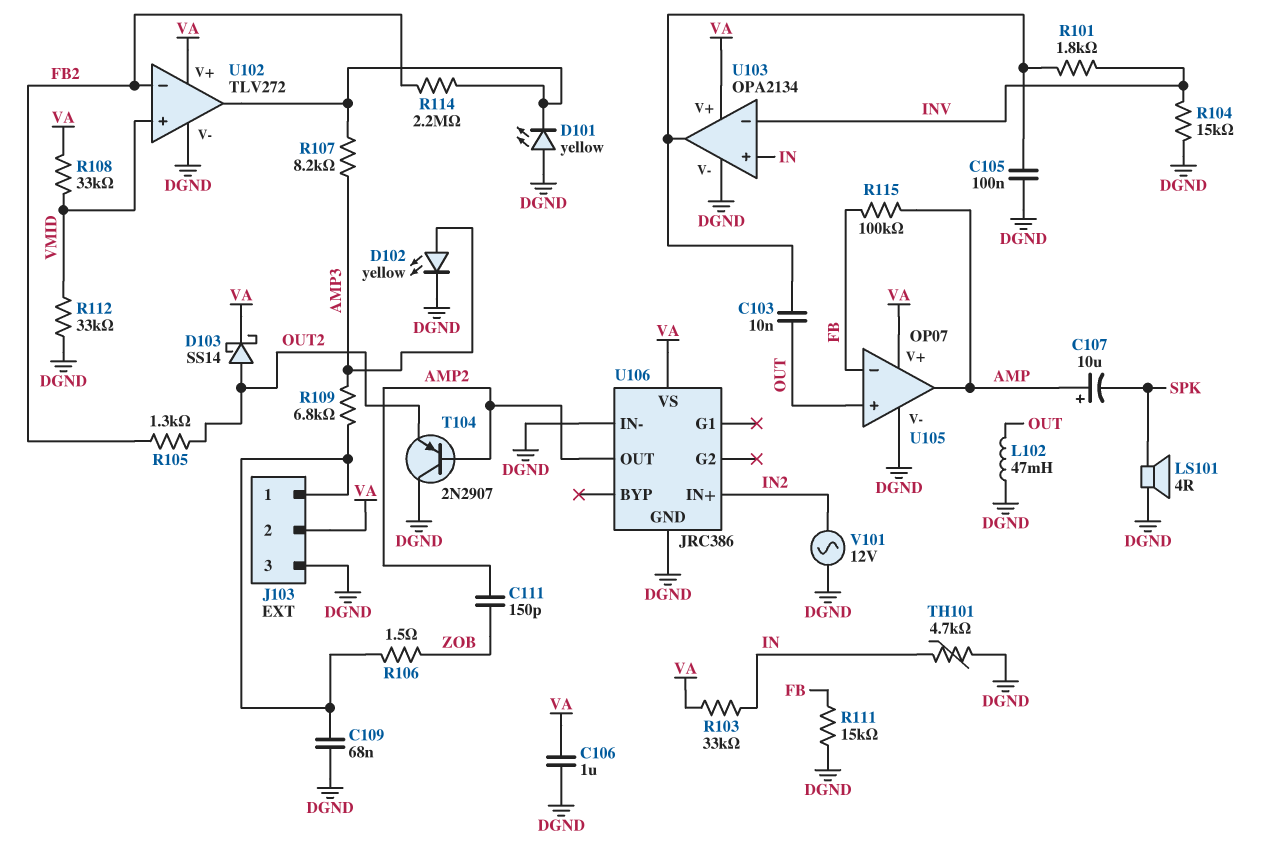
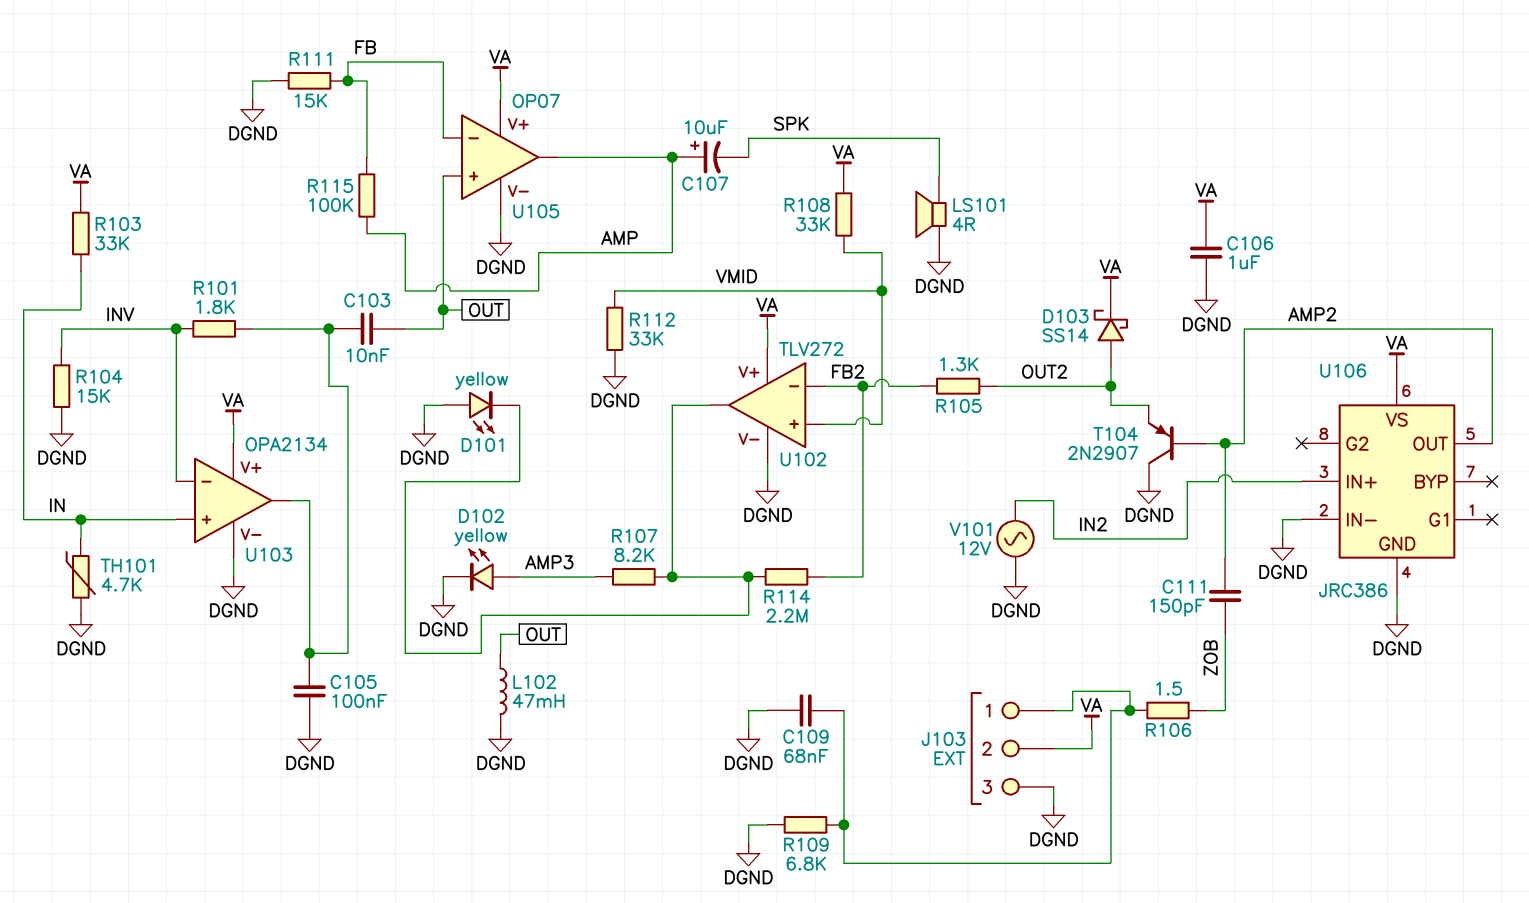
R109: 6.8k (AMP3, J103/1) -> 6.8k (DGND, J103/1)

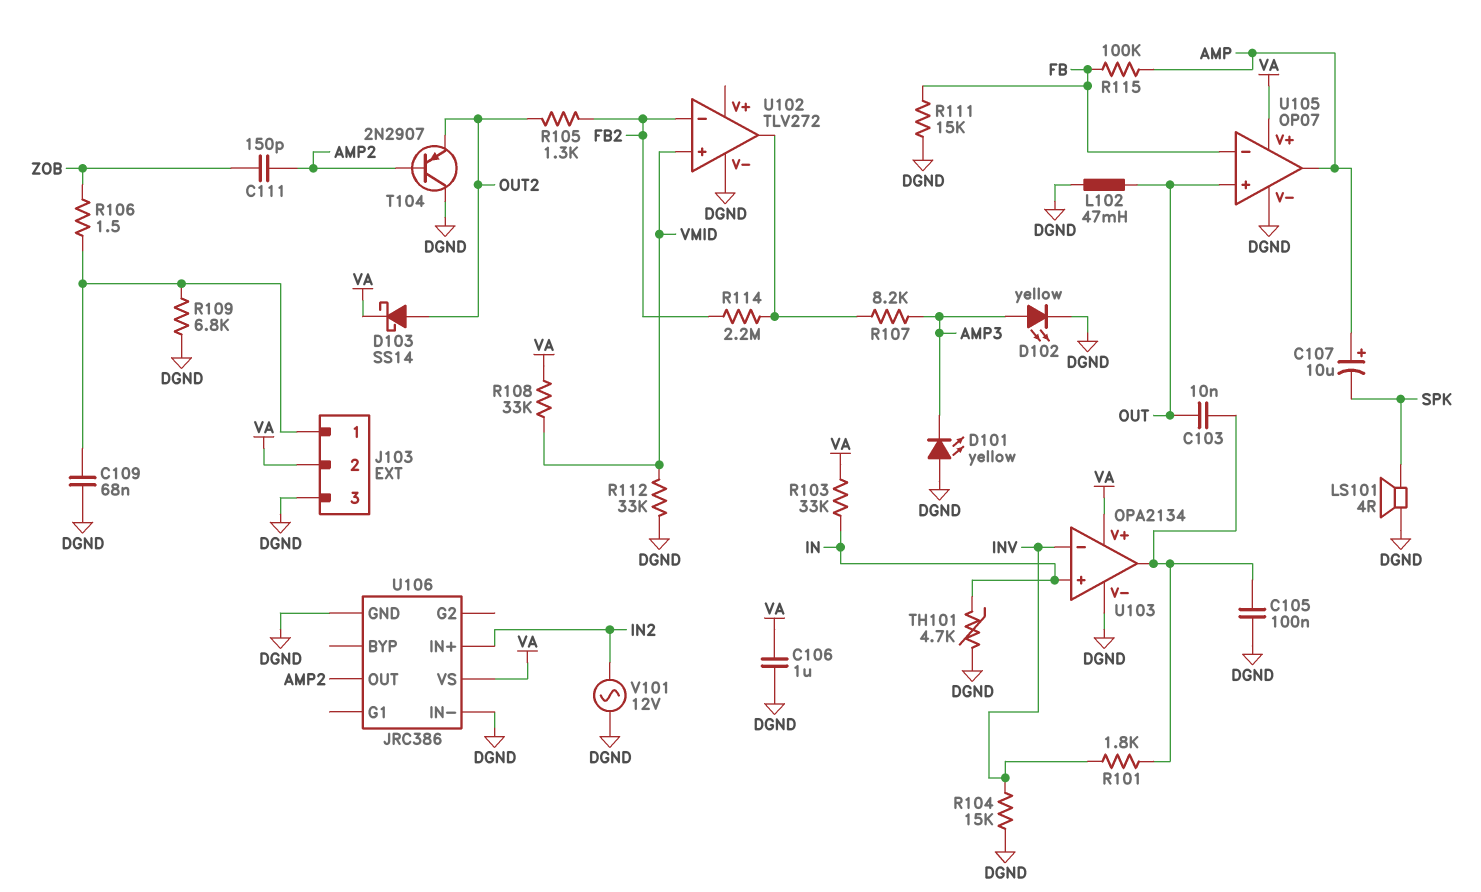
D101: LED yellow (A DGND, K U102/out) -> LED yellow (A DGND, K AMP3)
U102 pin V+: VA -> none

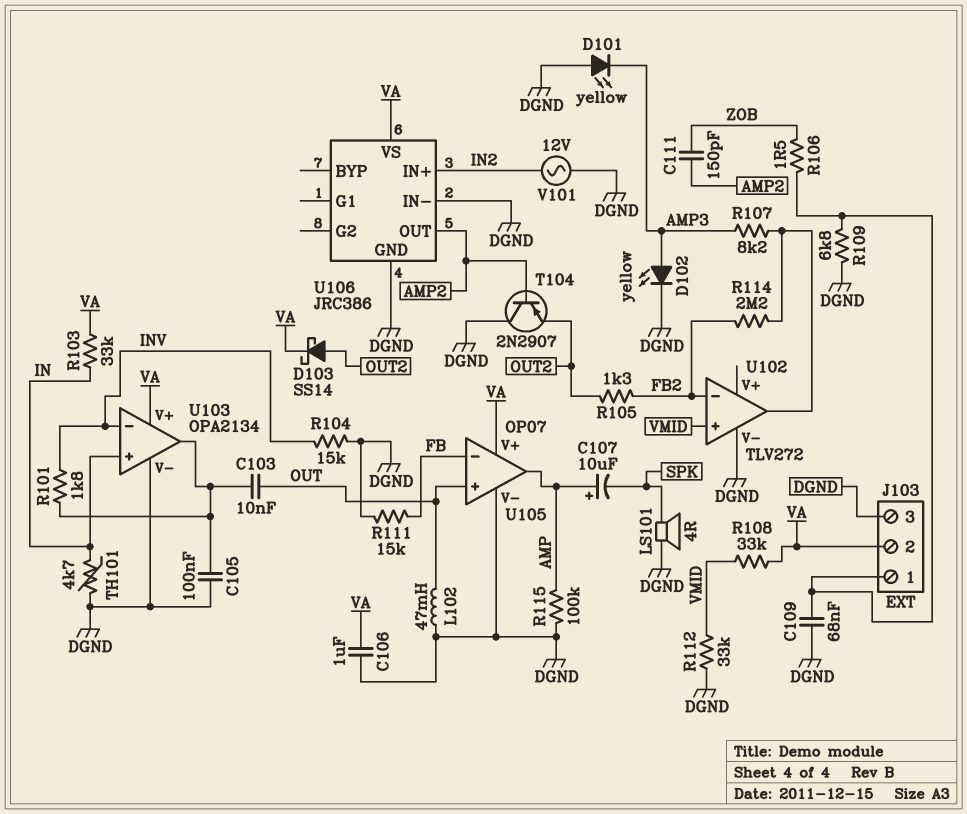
R115: 100k (AMP, FB) -> 100k (AMP, DGND)

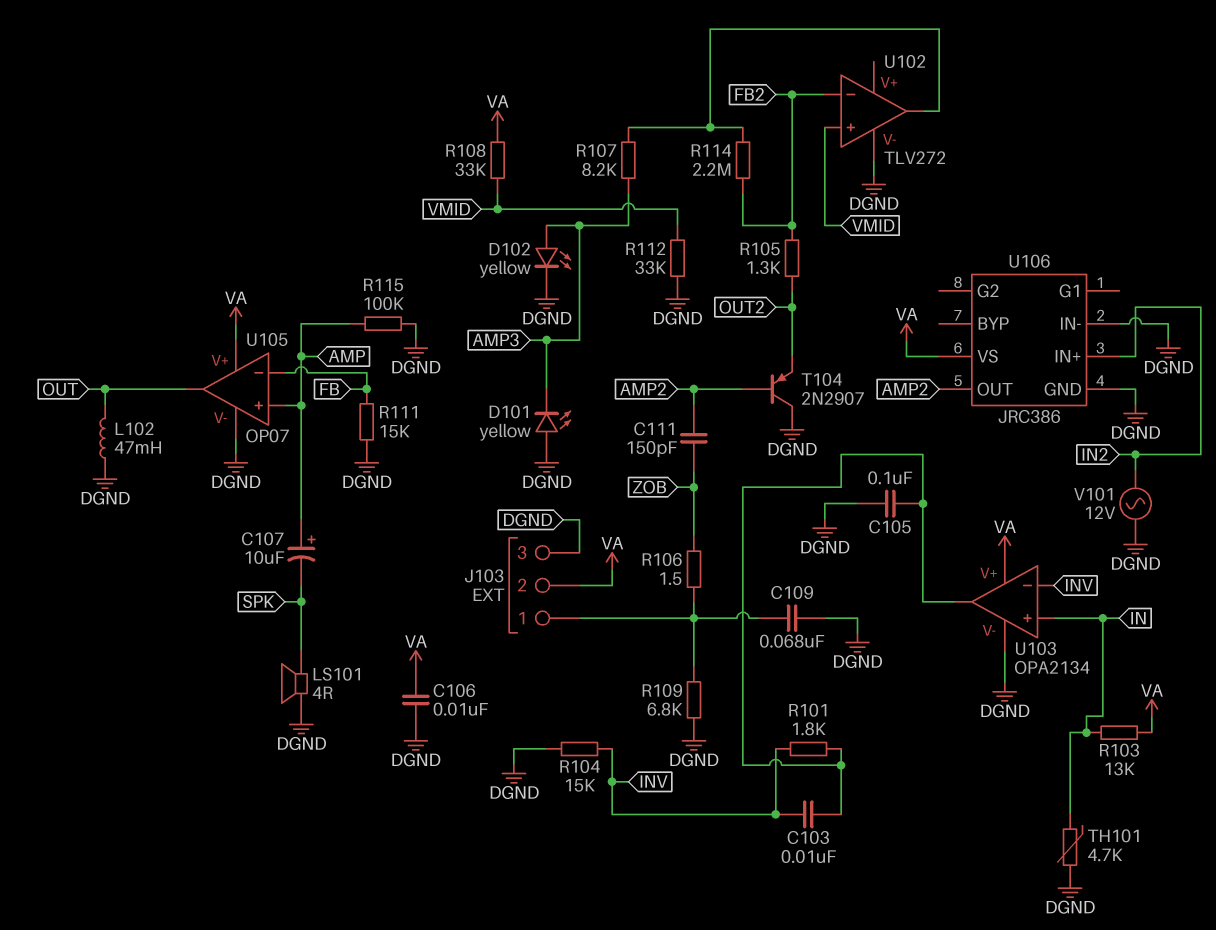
C103: 10nF (OUT, U103/out) -> 10nF (INV, U103/out)
C106: 1uF (DGND, VA) -> 10nF (DGND, VA)
D103: schottky SS14 (A OUT2, K VA) -> none
R103: 33k (IN, VA) -> 13k (IN, VA)
U105 pin in+: OUT -> AMP
U105 pin out: AMP -> OUT

